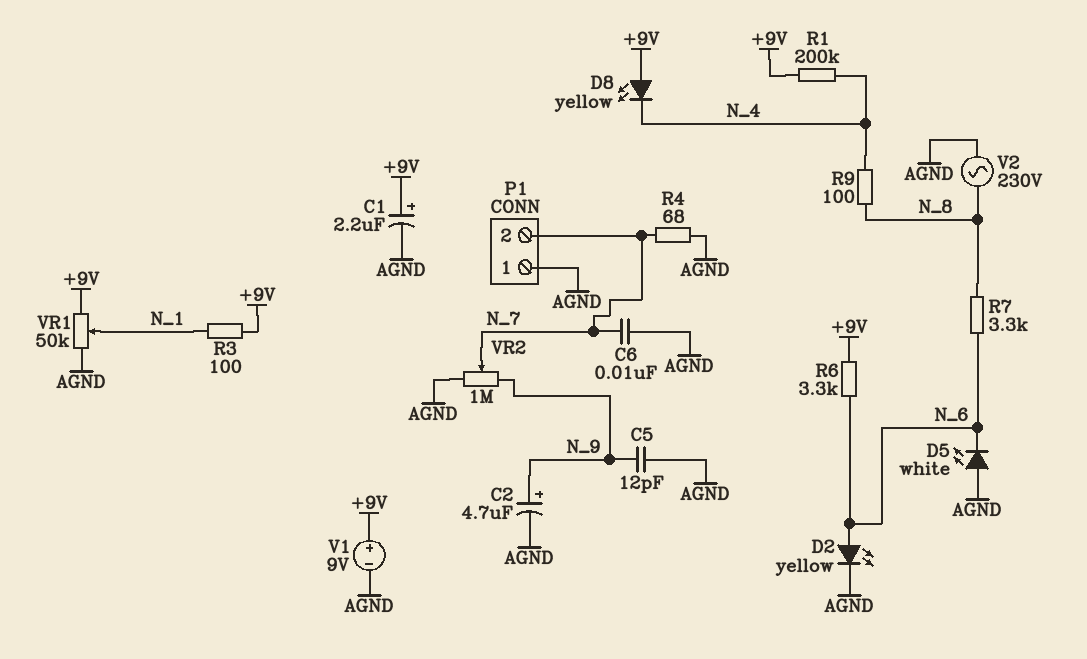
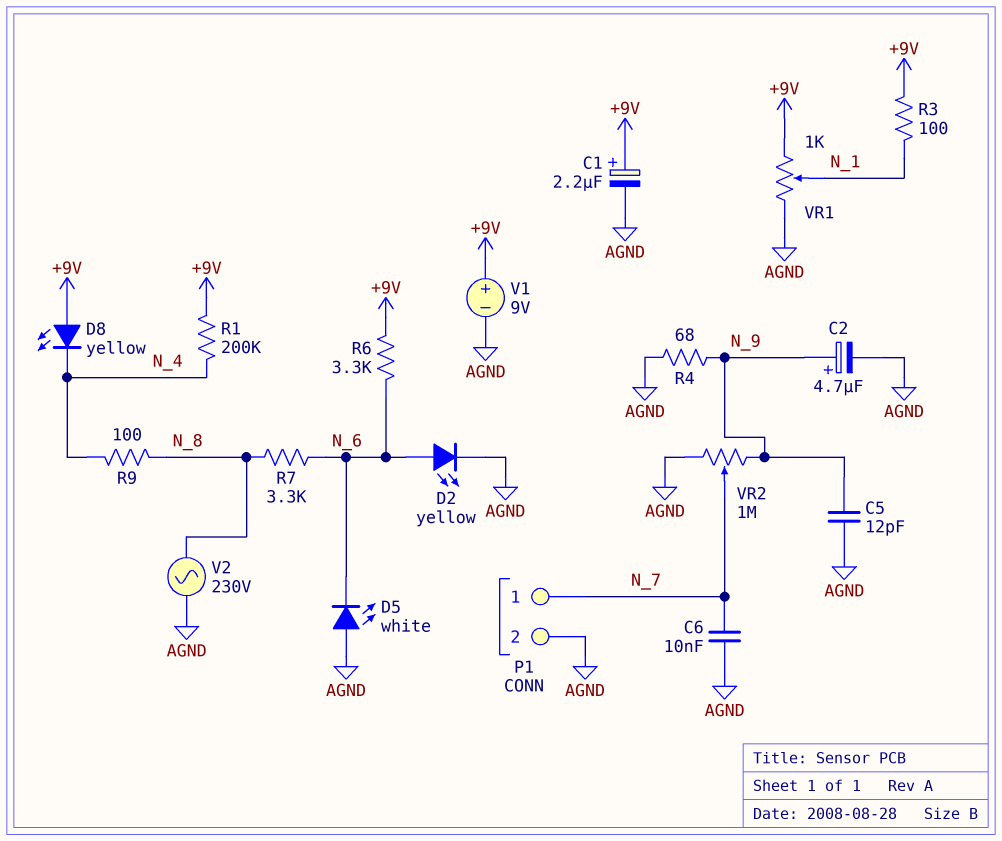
P1 pin 1: AGND -> N_7
P1 pin 2: N_7 -> AGND
R4: 68 (AGND, N_7) -> 68 (AGND, N_9)
VR1: 50k (+9V, AGND, wiper N_1) -> 1k (+9V, AGND, wiper N_1)

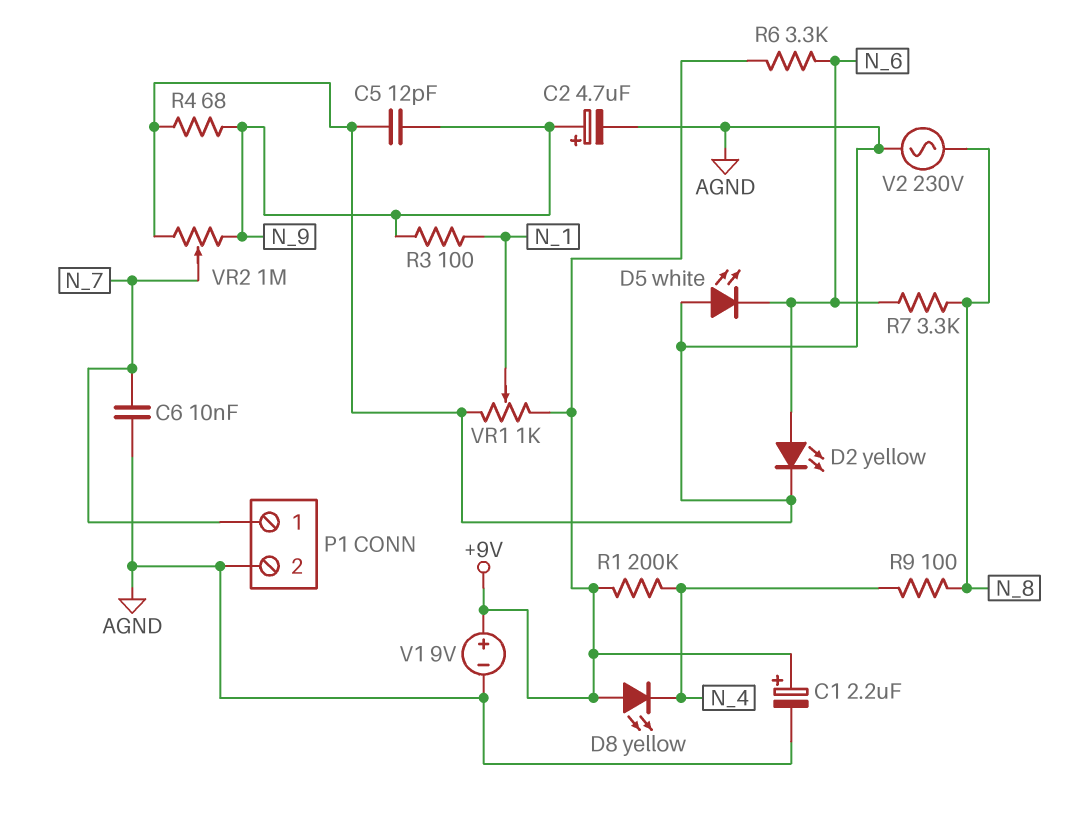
R3: 100 (+9V, N_1) -> 100 (N_1, N_9)

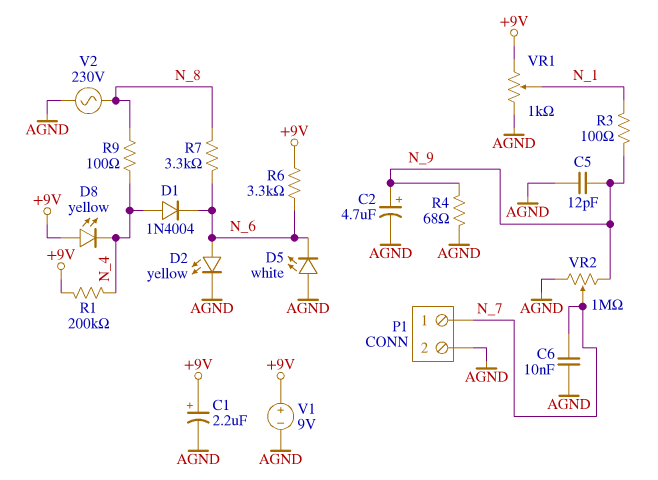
D1: none -> diode 1N4004 (A N_4, K N_6)

